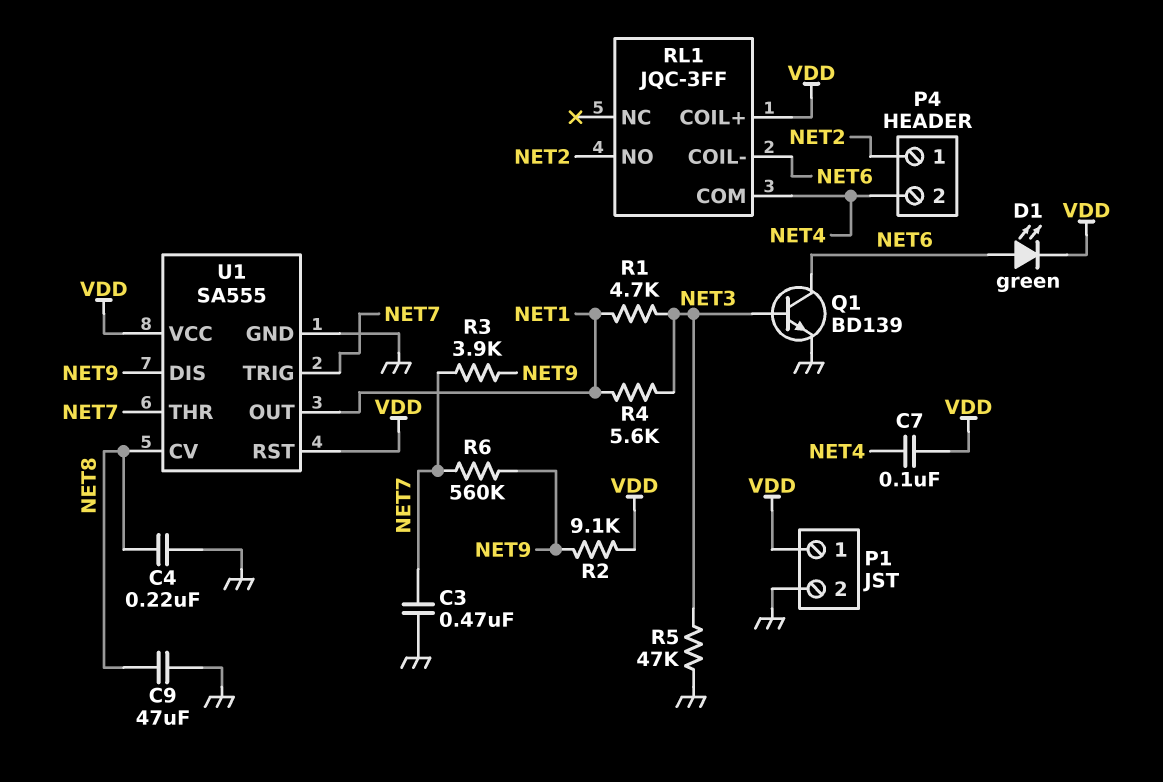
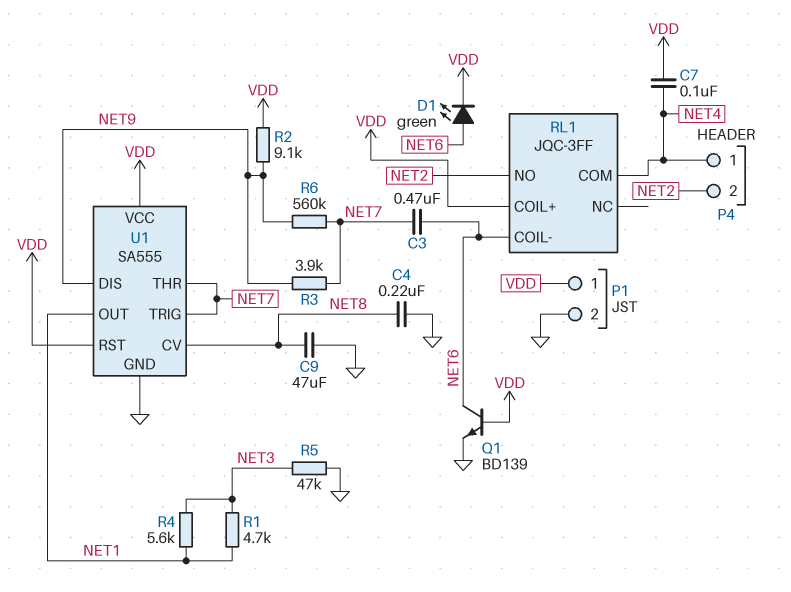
C3: 470nF (GND, NET7) -> 470nF (NET6, NET7)
P4 pin 1: NET2 -> NET4
P4 pin 2: NET4 -> NET2
Q1: NPN BD139 (B NET3, C NET6, E GND) -> NPN BD139 (B VDD, C NET6, E GND)

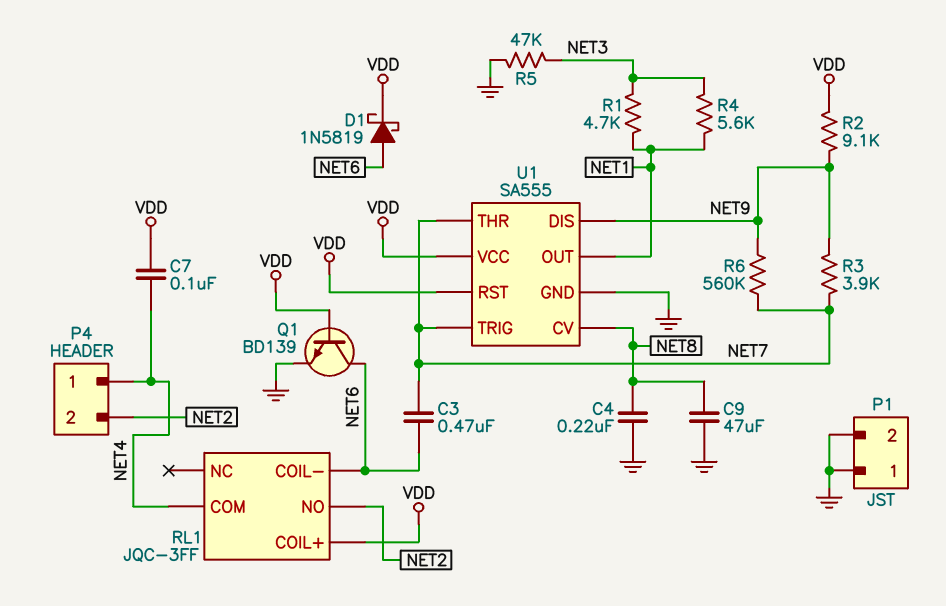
D1: LED green (A NET6, K VDD) -> schottky 1N5819 (A NET6, K VDD)
P1 pin 1: VDD -> GND

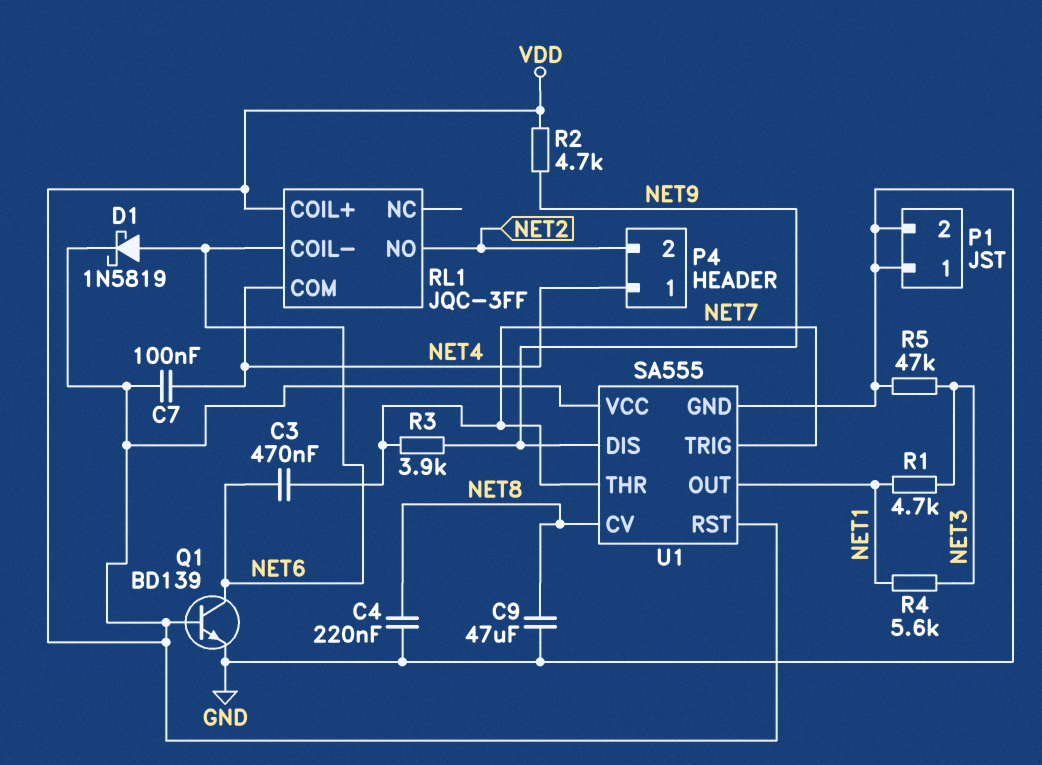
R2: 9.1k (NET9, VDD) -> 4.7k (NET9, VDD)
R6: 560k (NET7, NET9) -> none

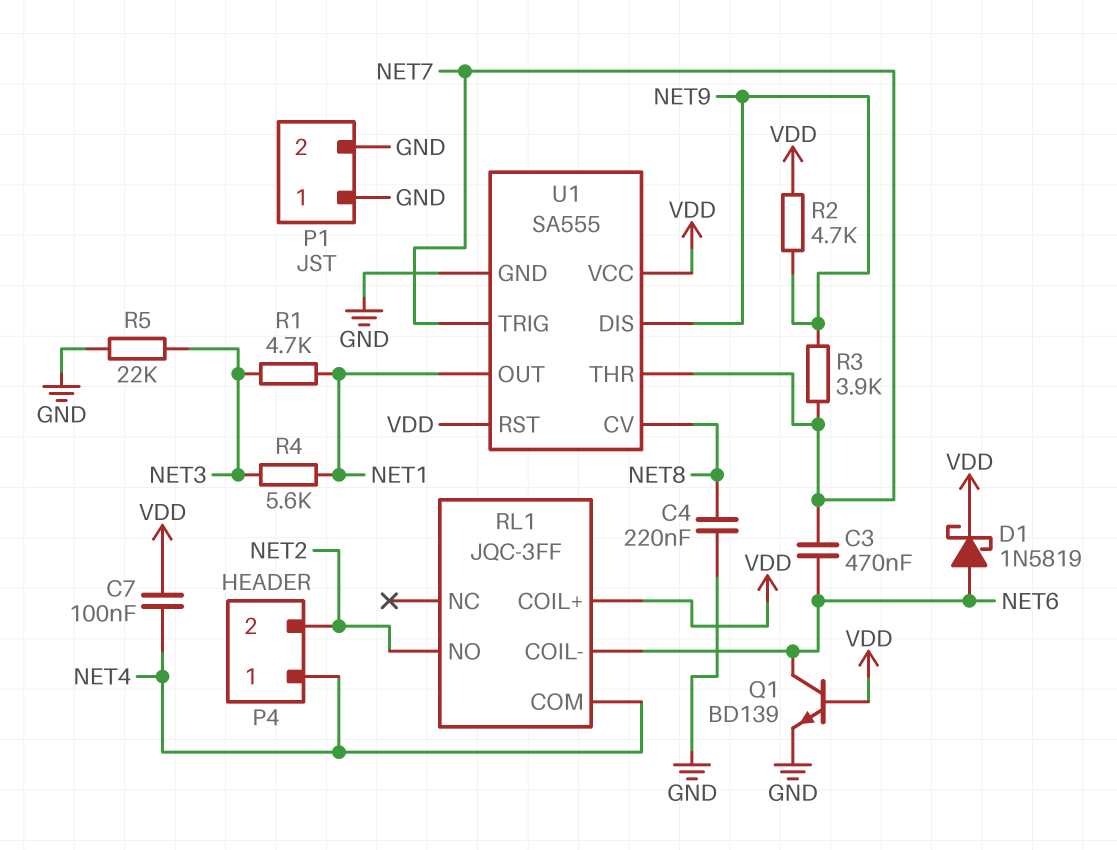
C9: 47uF (GND, NET8) -> none
R5: 47k (GND, NET3) -> 22k (GND, NET3)

